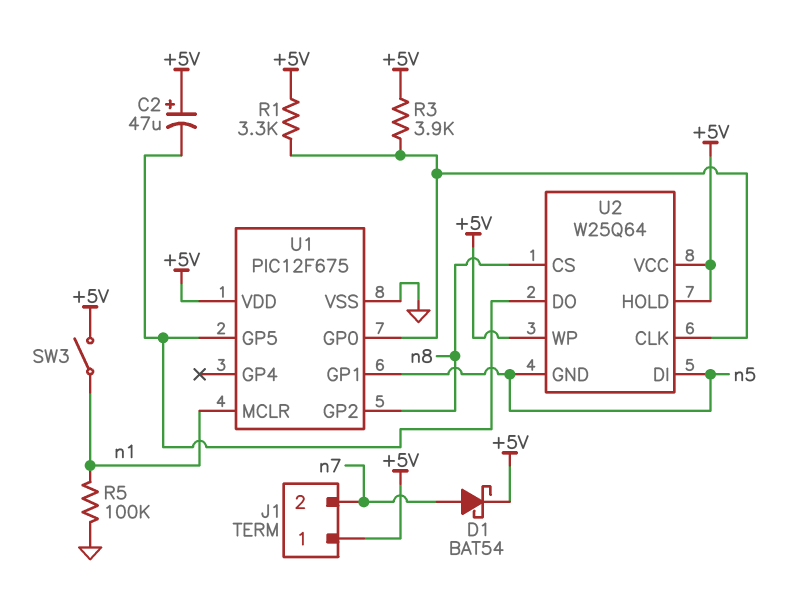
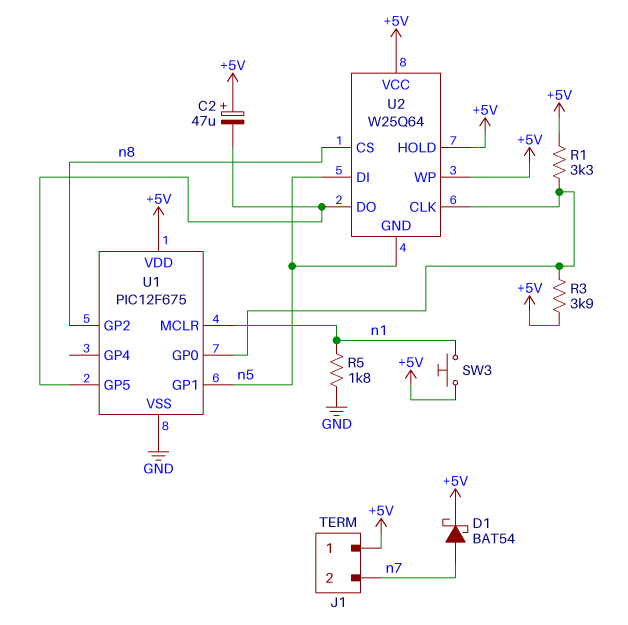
R5: 100k (GND, n1) -> 1.8k (GND, n1)
SW3: switch (+5V, n1) -> button (+5V, n1)

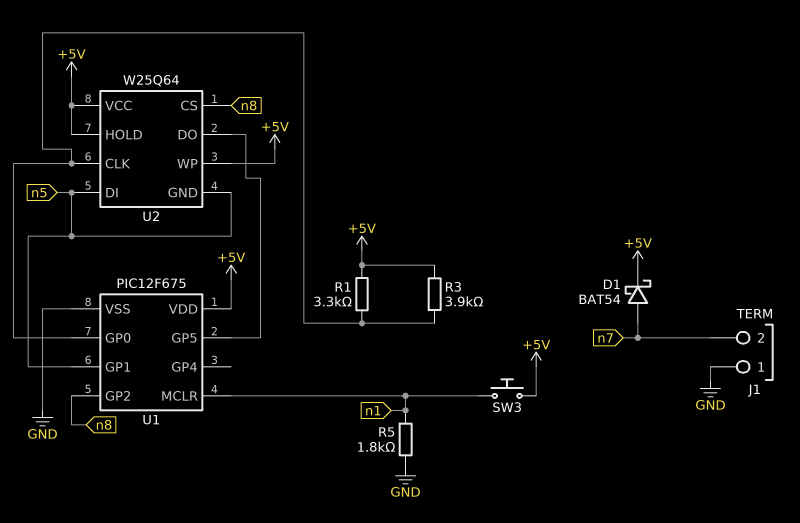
C2: 47uF (plus +5V, minus U1/GP5) -> none
J1 pin 1: +5V -> GND

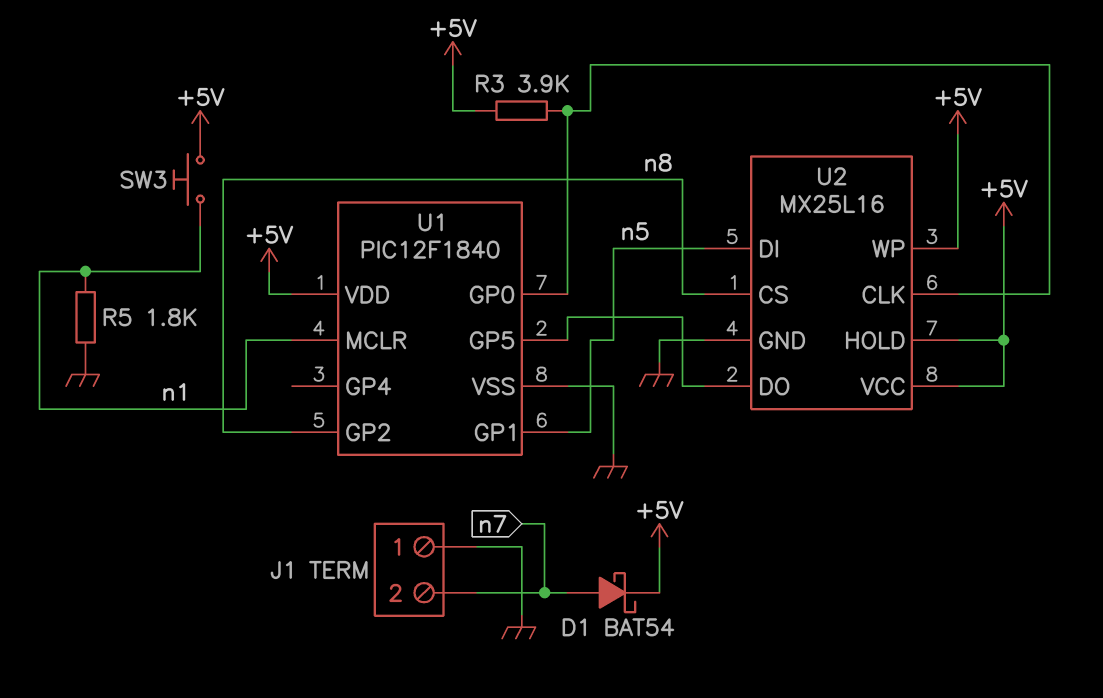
R1: 3.3k (+5V, U1/GP0) -> none
U1: PIC12F675 -> PIC12F1840
U2: W25Q64 -> MX25L16
U2 pin GND: n5 -> GND

